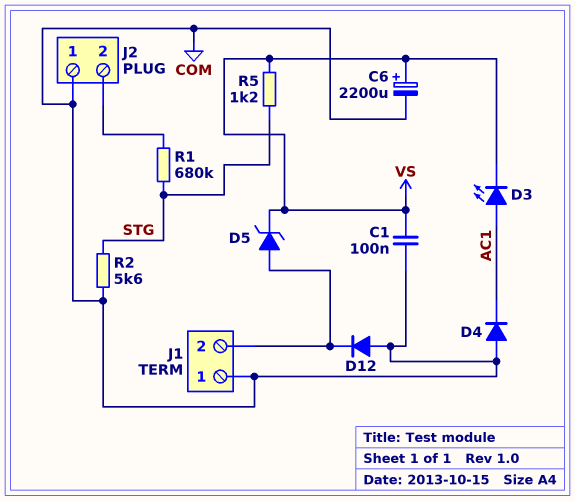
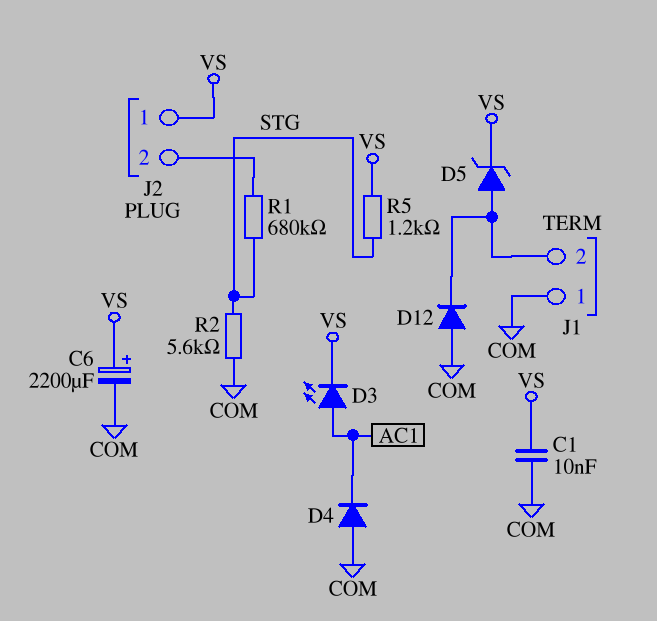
C1: 100nF (COM, VS) -> 10nF (COM, VS)
J2 pin 1: COM -> VS

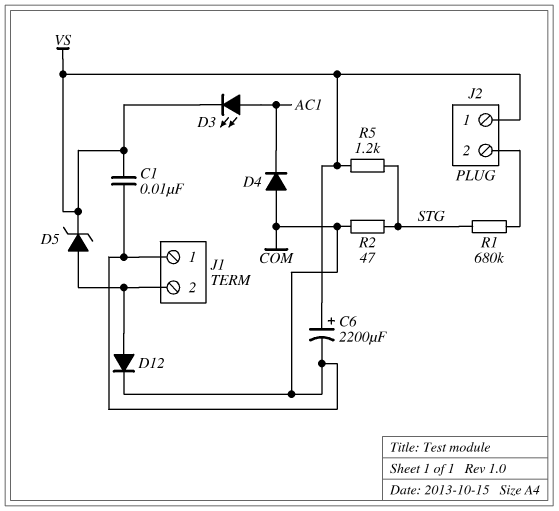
D12: diode (A COM, K J1/2) -> diode (A J1/2, K COM)
R2: 5.6k (COM, STG) -> 47 (COM, STG)

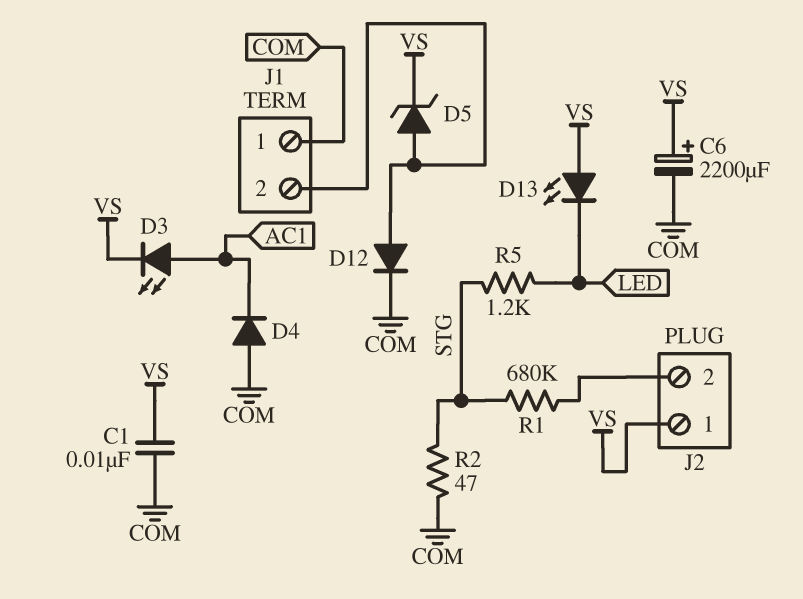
D13: none -> LED (A VS, K LED)
R5: 1.2k (STG, VS) -> 1.2k (LED, STG)

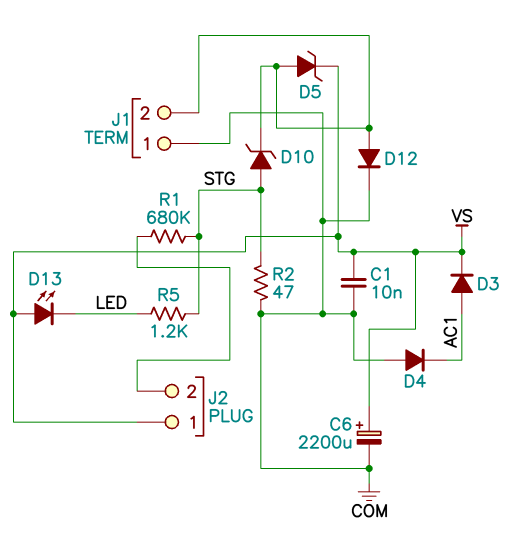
D3: LED (A AC1, K VS) -> diode (A AC1, K VS)
D10: none -> zener (A STG, K J1/2)

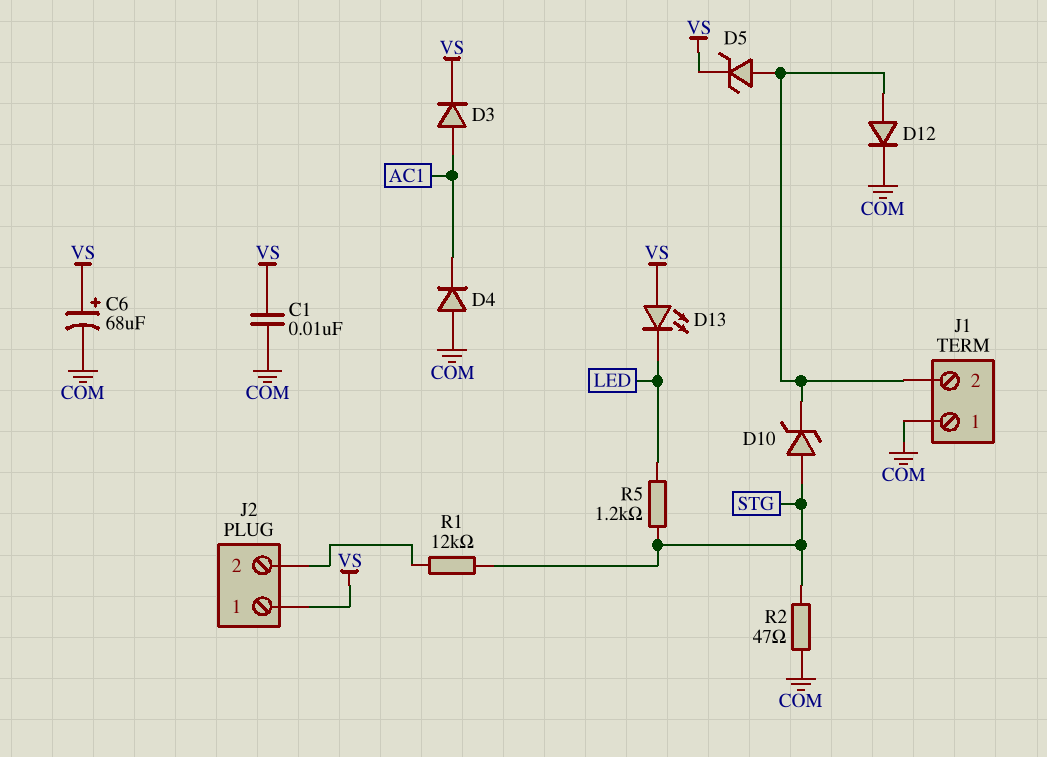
C6: 2200uF (plus VS, minus COM) -> 68uF (plus VS, minus COM)
R1: 680k (J2/2, STG) -> 12k (J2/2, STG)

